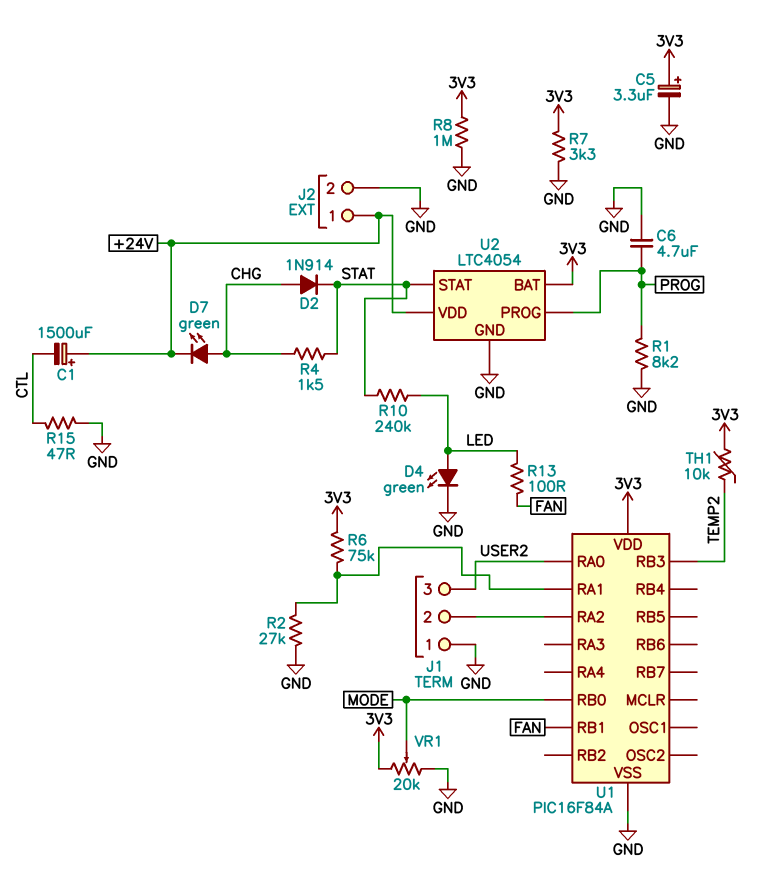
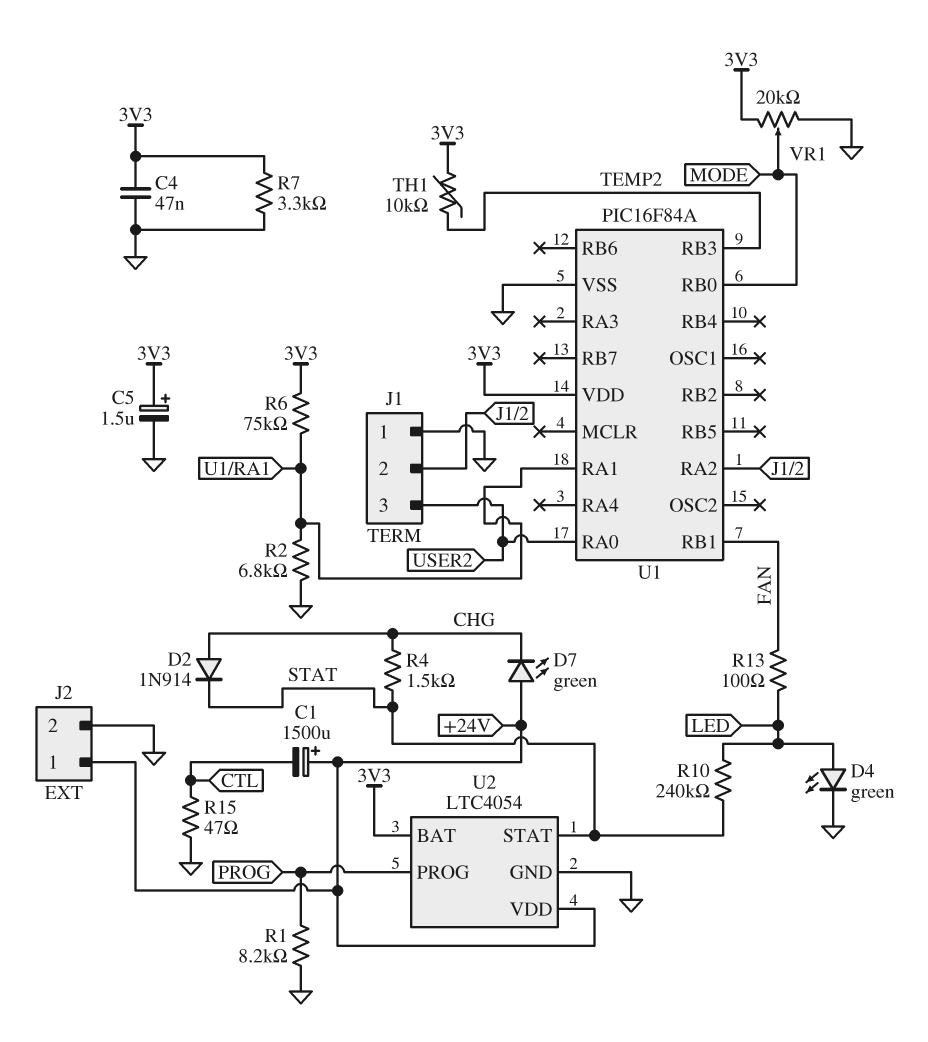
C4: none -> 47nF (3V3, GND)
C5: 3.3uF (plus 3V3, minus GND) -> 1.5uF (plus 3V3, minus GND)
C6: 4.7uF (GND, PROG) -> none
D7: LED green (A CHG, K +24V) -> LED green (A +24V, K CHG)
R2: 27k (GND, U1/RA1) -> 6.8k (GND, U1/RA1)
R8: 1M (3V3, GND) -> none

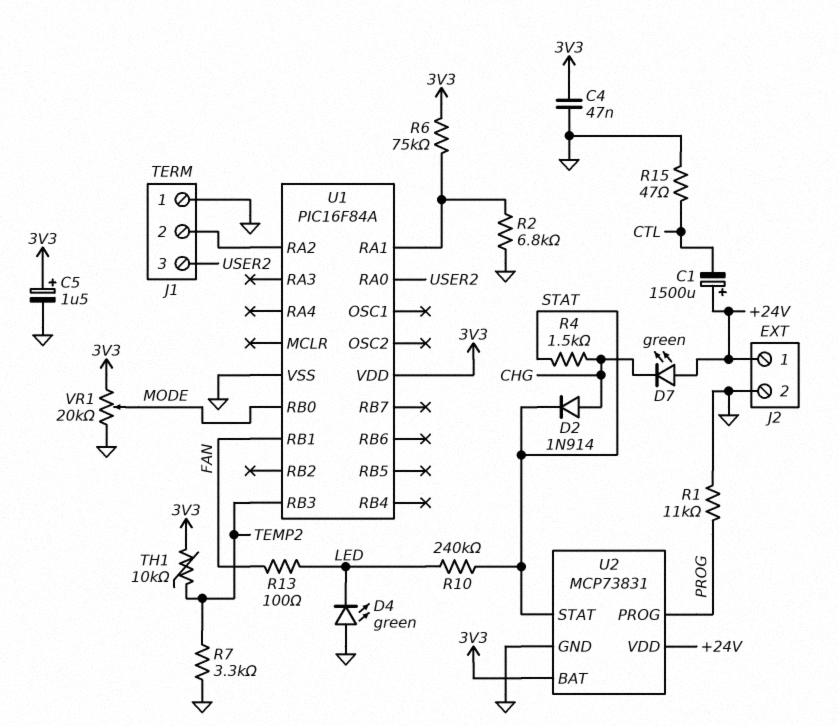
D4: LED green (A LED, K GND) -> LED green (A GND, K LED)
R1: 8.2k (GND, PROG) -> 11k (GND, PROG)
R7: 3.3k (3V3, GND) -> 3.3k (GND, TEMP2)
U2: LTC4054 -> MCP73831

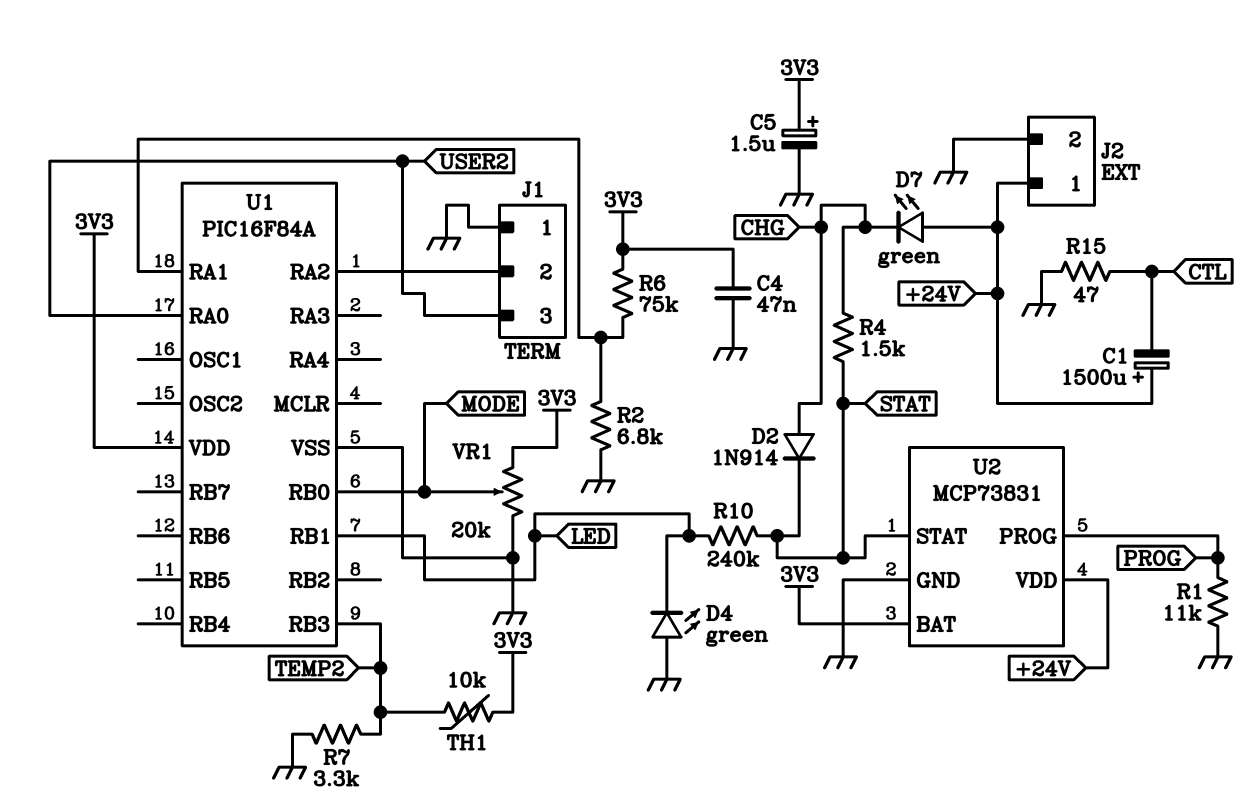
R13: 100 (FAN, LED) -> none
U1 pin RB1: FAN -> LED

